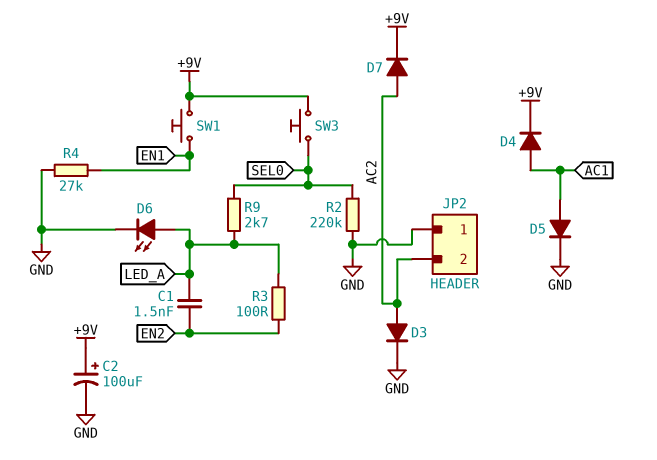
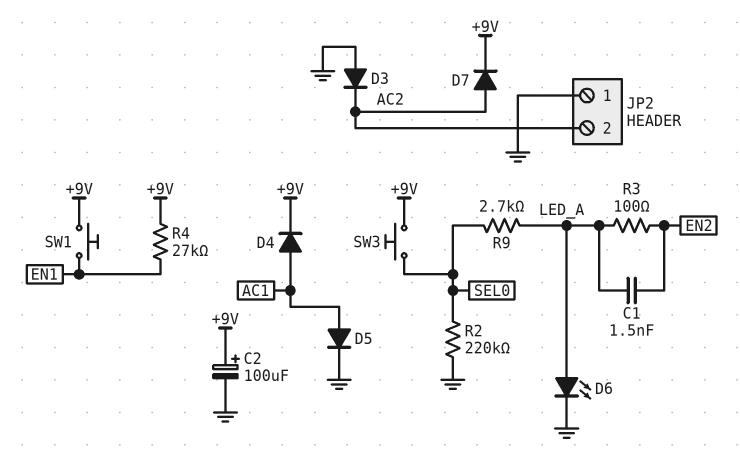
D3: diode (A AC2, K GND) -> diode (A GND, K AC2)
R4: 27k (EN1, GND) -> 27k (+9V, EN1)

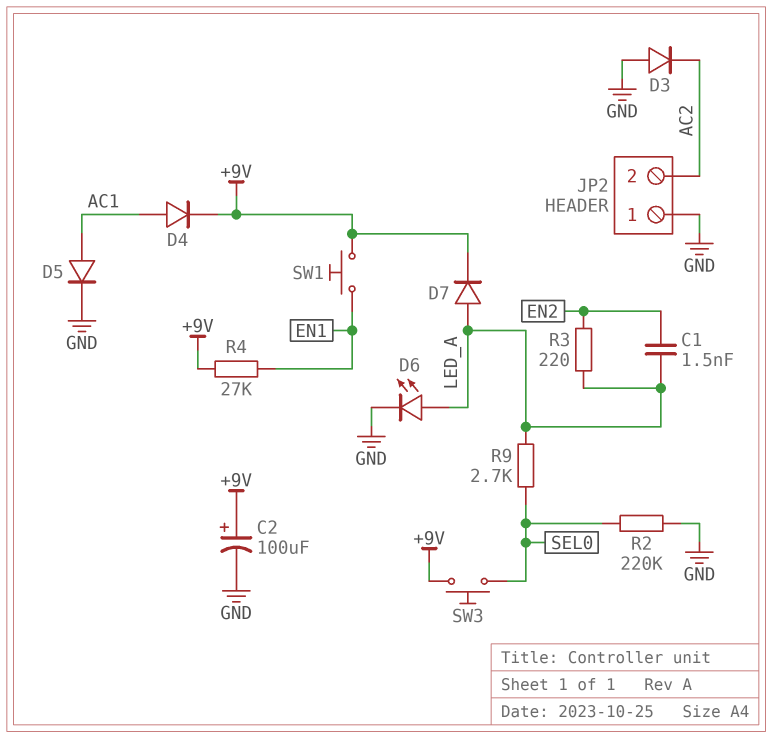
D7: diode (A AC2, K +9V) -> diode (A LED_A, K +9V)
R3: 100 (EN2, LED_A) -> 220 (EN2, LED_A)

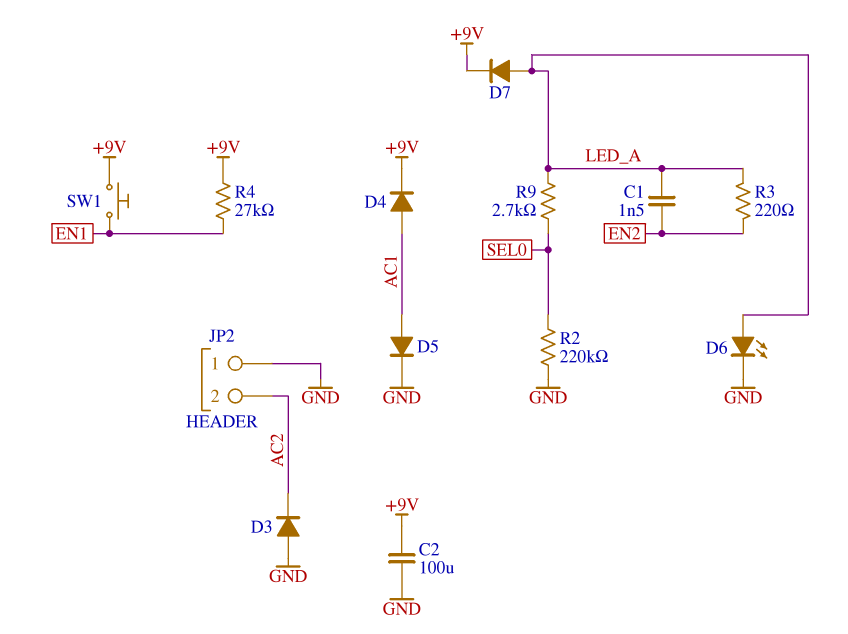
C2: 100uF (plus +9V, minus GND) -> 100uF (+9V, GND)
SW3: button (+9V, SEL0) -> none

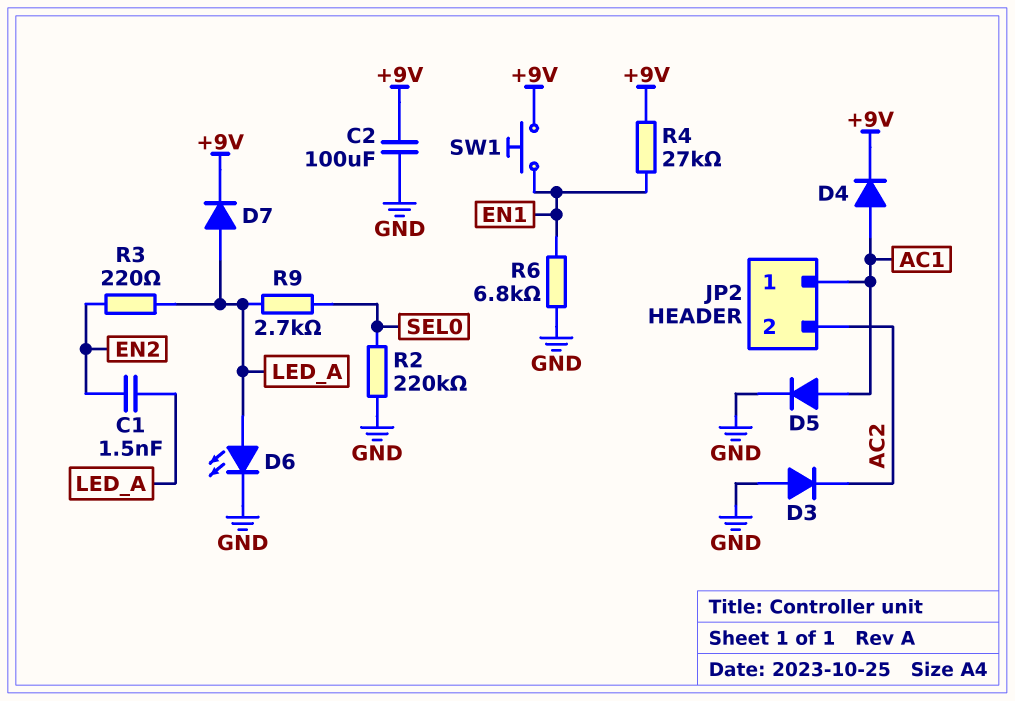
JP2 pin 1: GND -> AC1
R6: none -> 6.8k (EN1, GND)

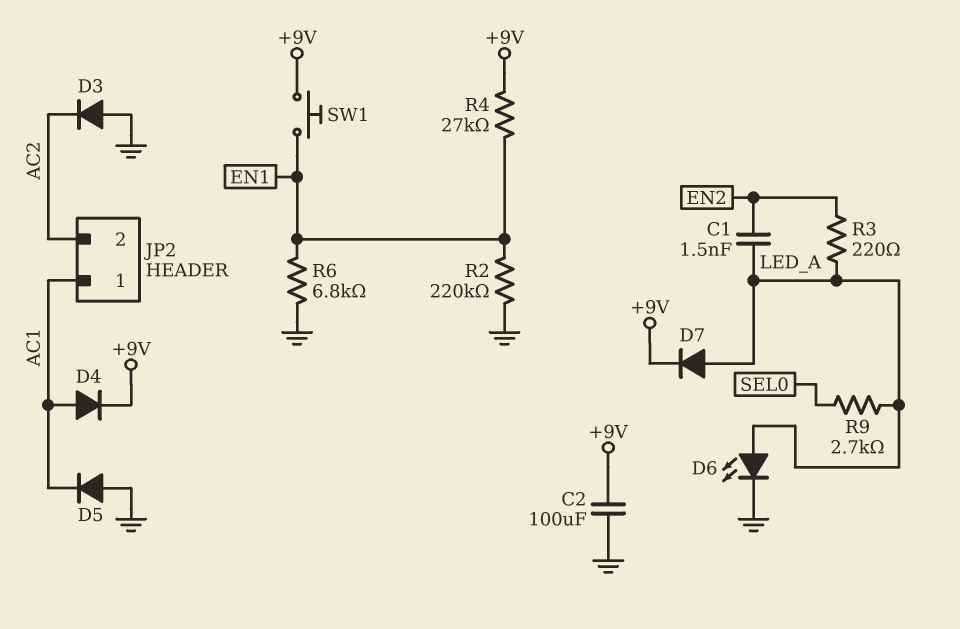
D5: diode (A AC1, K GND) -> diode (A GND, K AC1)
R2: 220k (GND, SEL0) -> 220k (EN1, GND)

